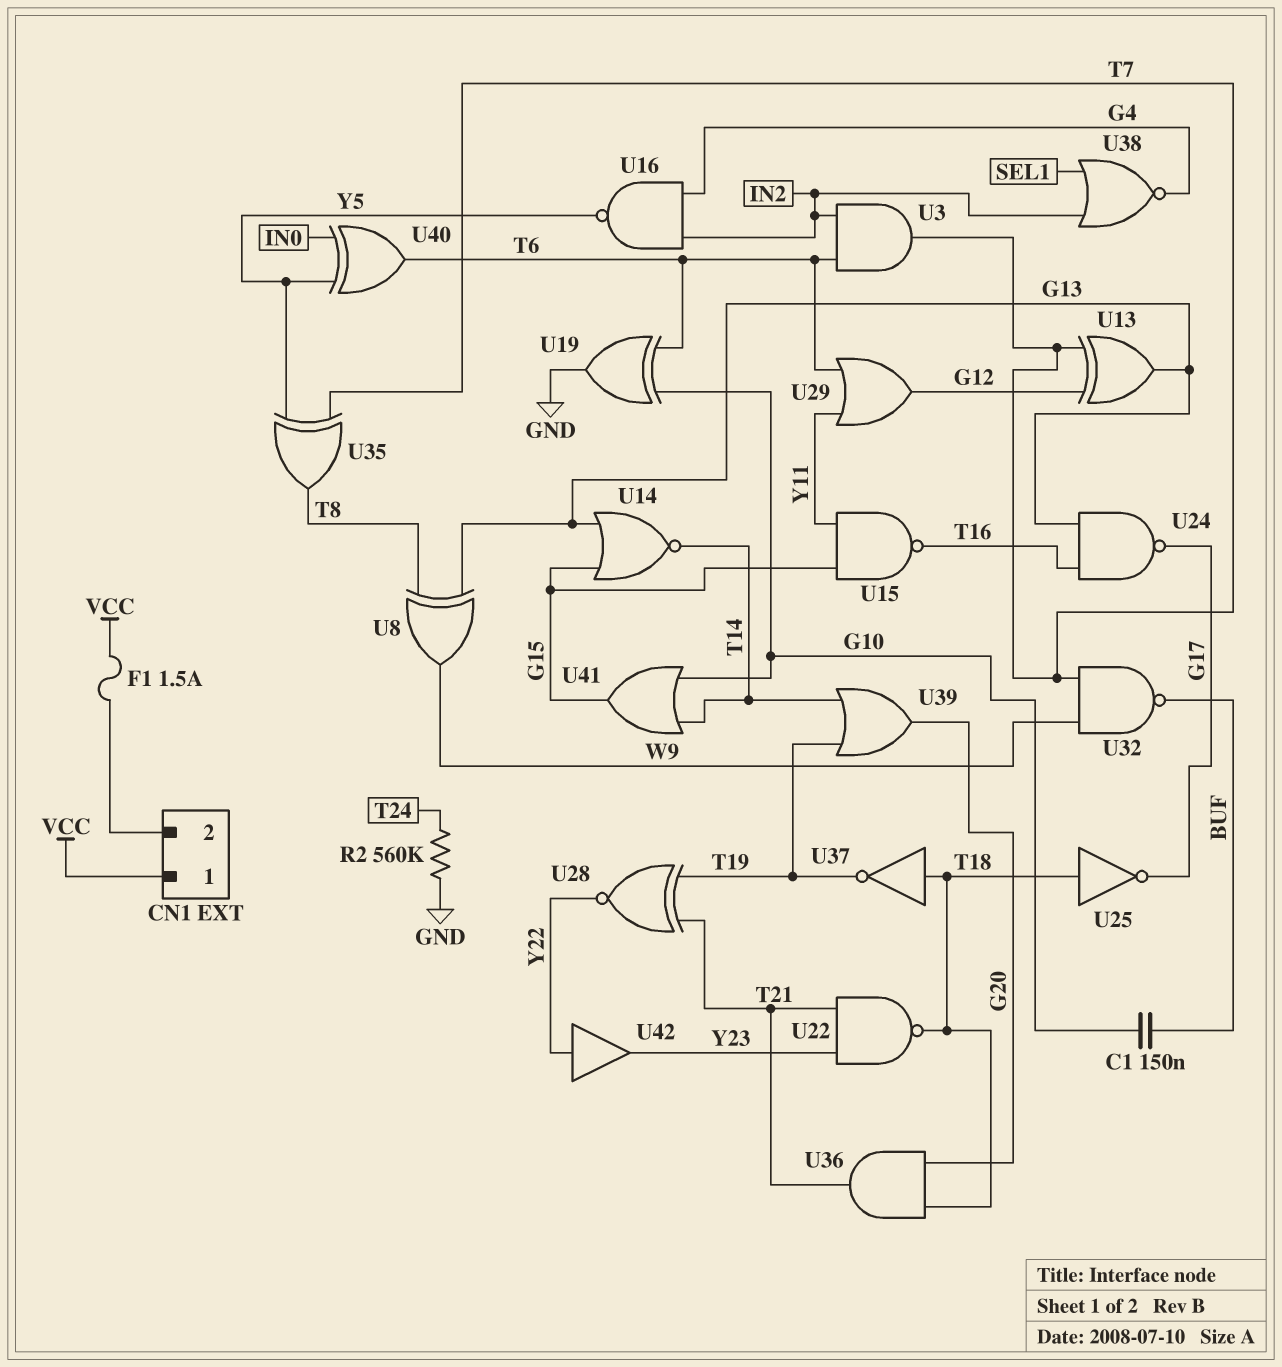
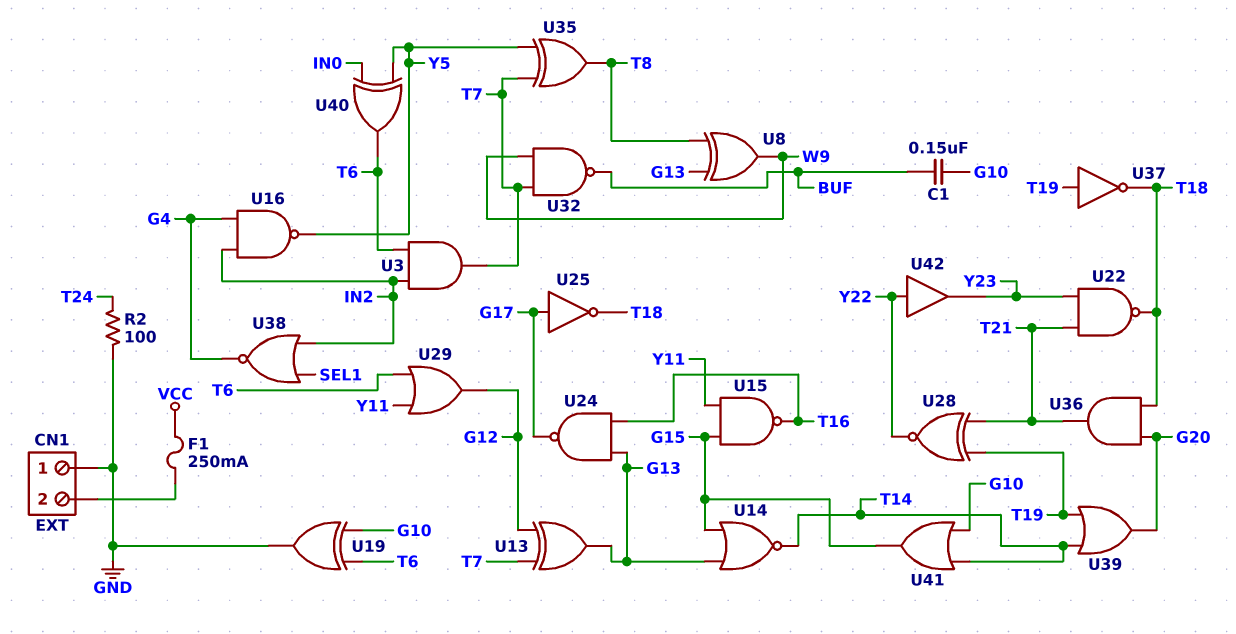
CN1 pin 1: VCC -> GND
F1: 1.5A (CN1/2, VCC) -> 250mA (CN1/2, VCC)
R2: 560k (GND, T24) -> 100 (GND, T24)
U25: NOT (in T18, out G17) -> NOT (in G17, out T18)
U37: NOT (in T18, out T19) -> NOT (in T19, out T18)

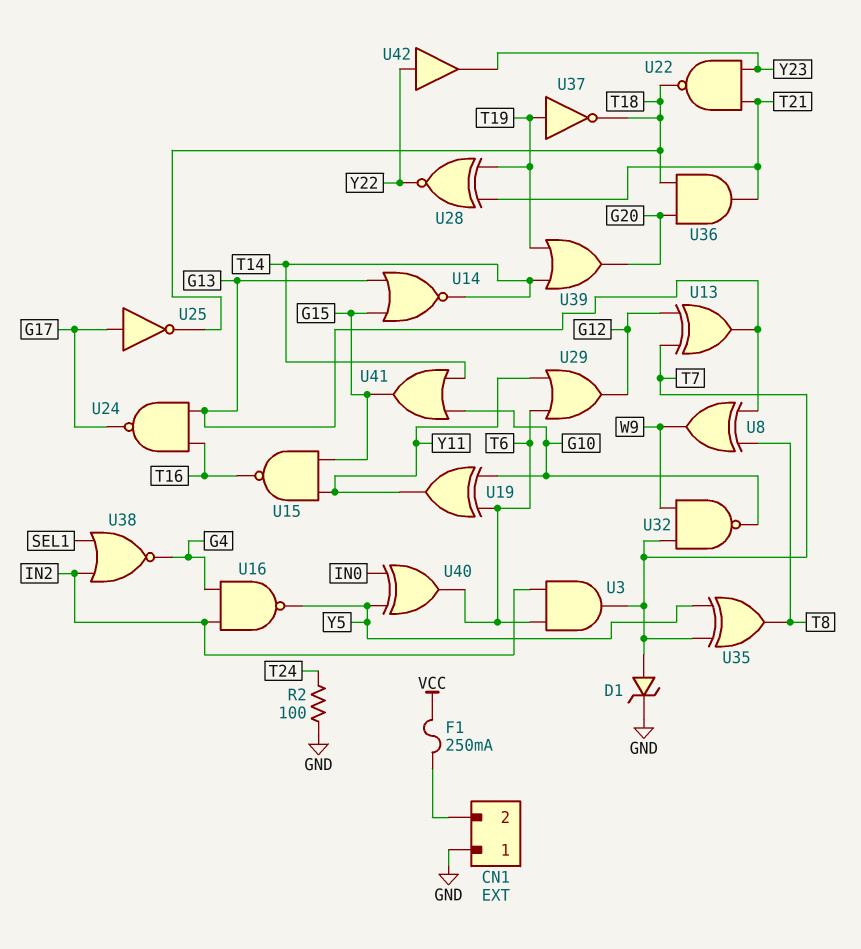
C1: 150nF (BUF, G10) -> none
D1: none -> zener (A T7, K GND)
U19: XOR (in G10, in T6, out GND) -> XOR (in G10, in T6, out Y11)
U32: NAND (in T7, in W9, out BUF) -> NAND (in T7, in W9, out G10)

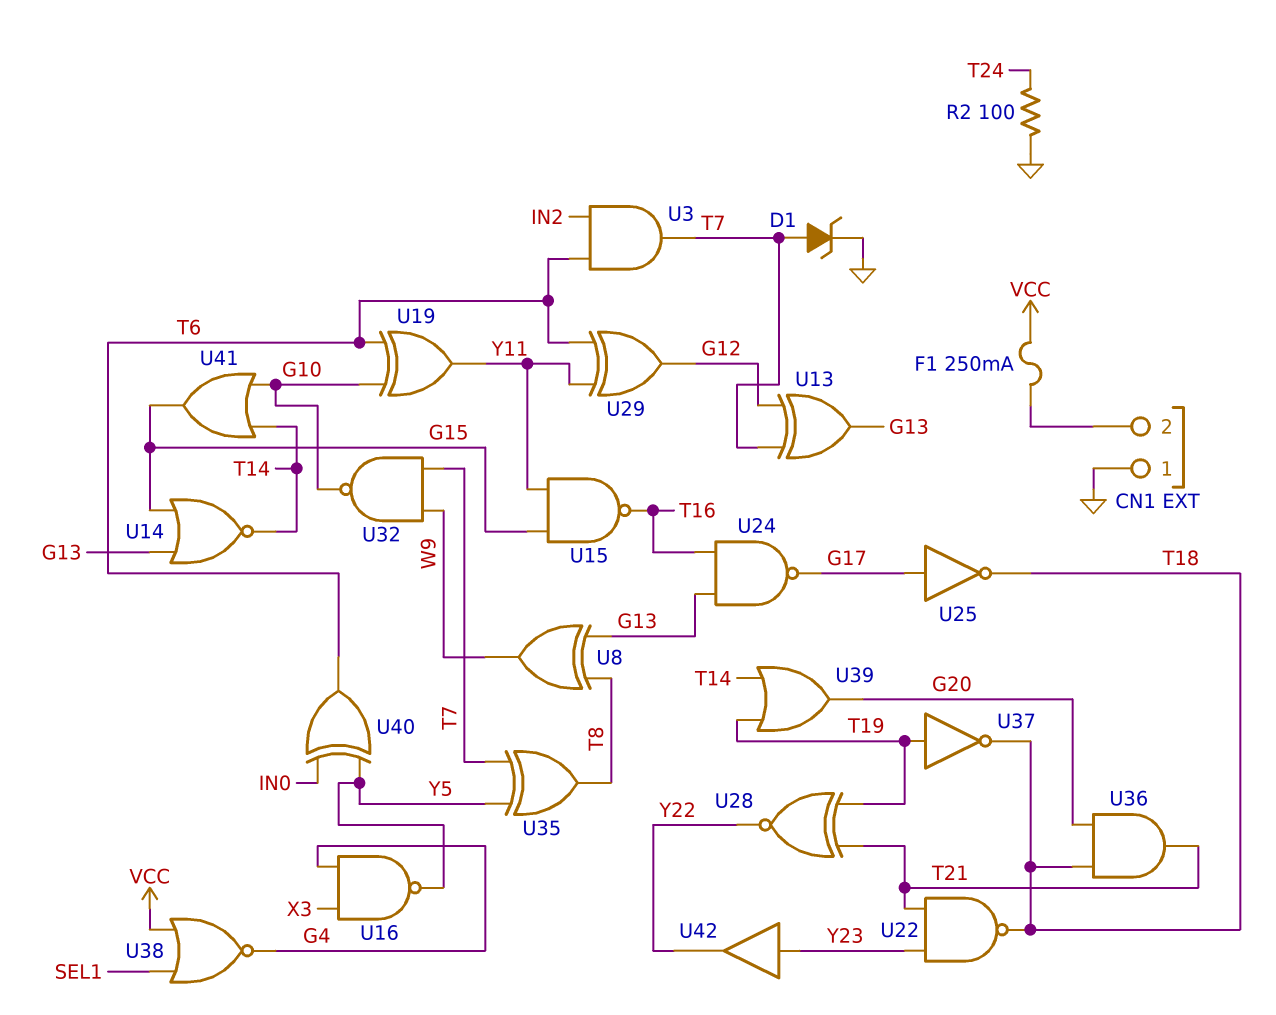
U16: NAND (in G4, in IN2, out Y5) -> NAND (in G4, in X3, out Y5)
U29: OR (in T6, in Y11, out G12) -> XOR (in T6, in Y11, out G12)
U38: NOR (in IN2, in SEL1, out G4) -> NOR (in SEL1, in VCC, out G4)
U42: buffer (in Y22, out Y23) -> buffer (in Y23, out Y22)

